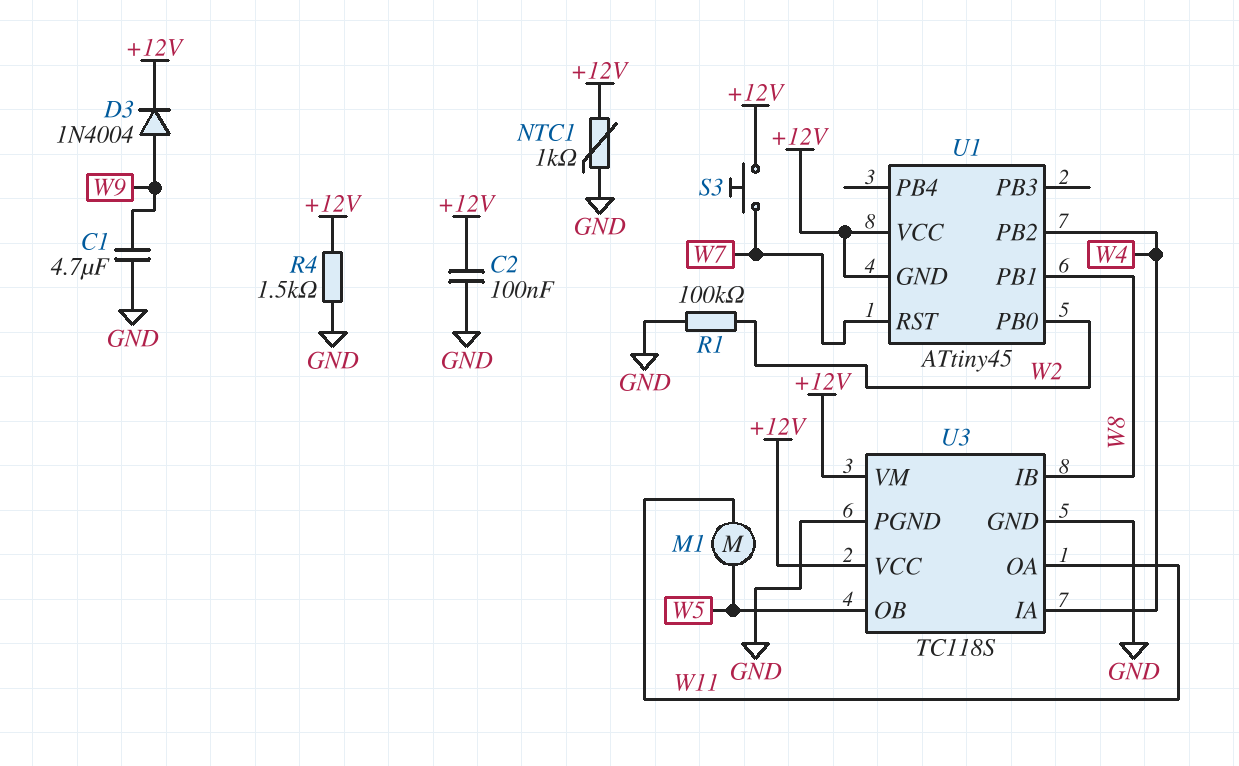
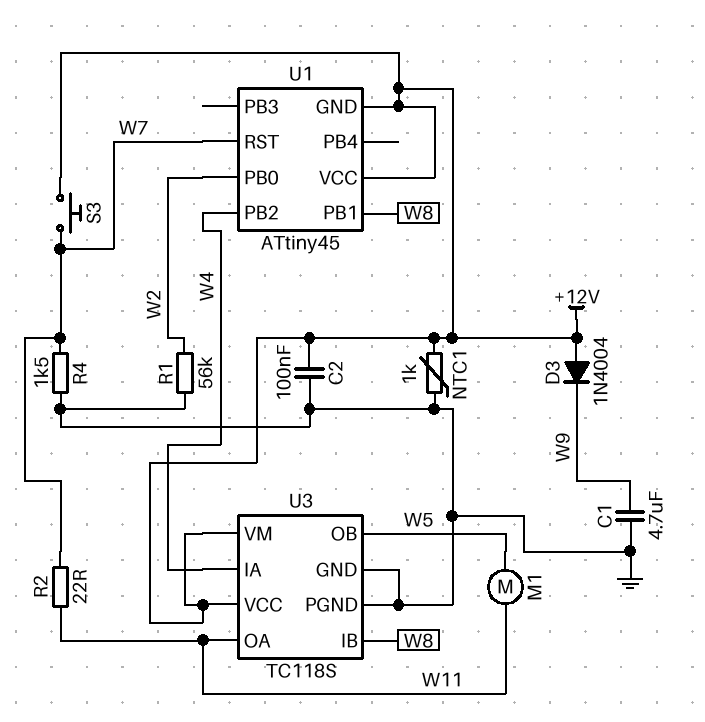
D3: diode 1N4004 (A W9, K +12V) -> diode 1N4004 (A +12V, K W9)
R1: 100k (GND, W2) -> 56k (GND, W2)
R2: none -> 22 (W7, W11)
R4: 1.5k (+12V, GND) -> 1.5k (GND, W7)

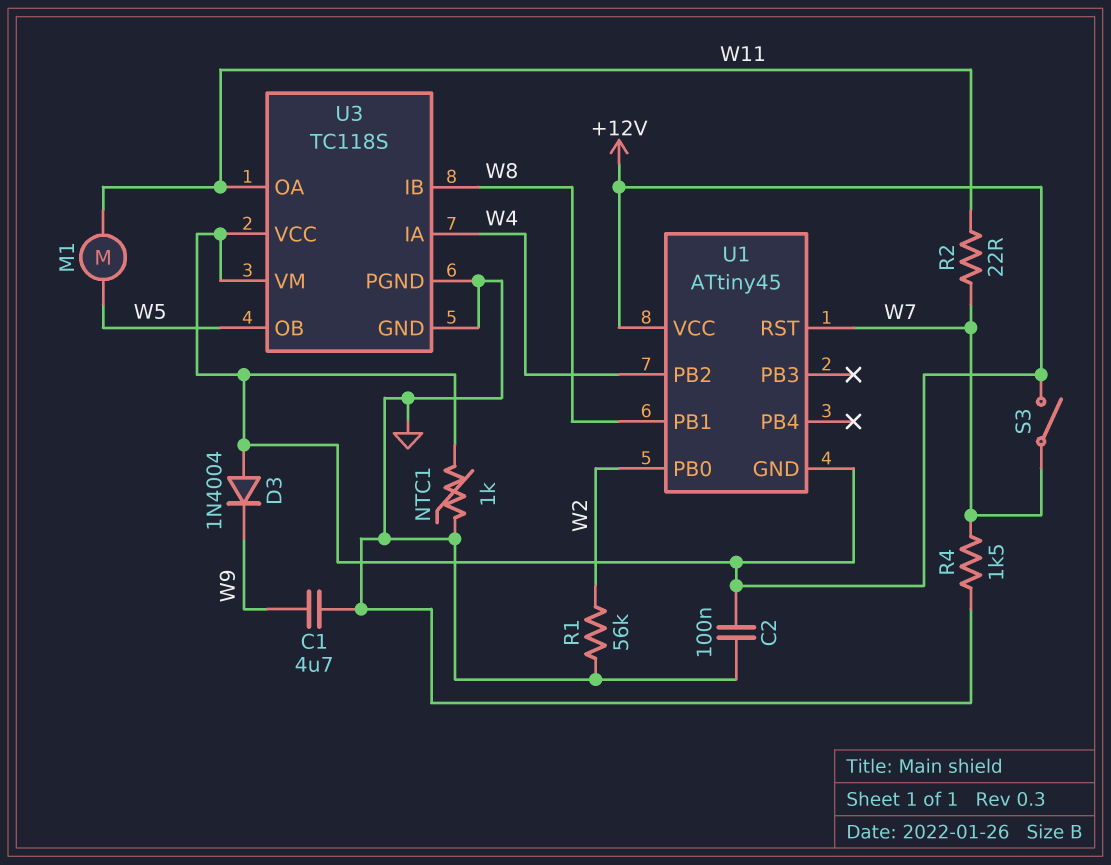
S3: button (+12V, W7) -> switch (+12V, W7)

